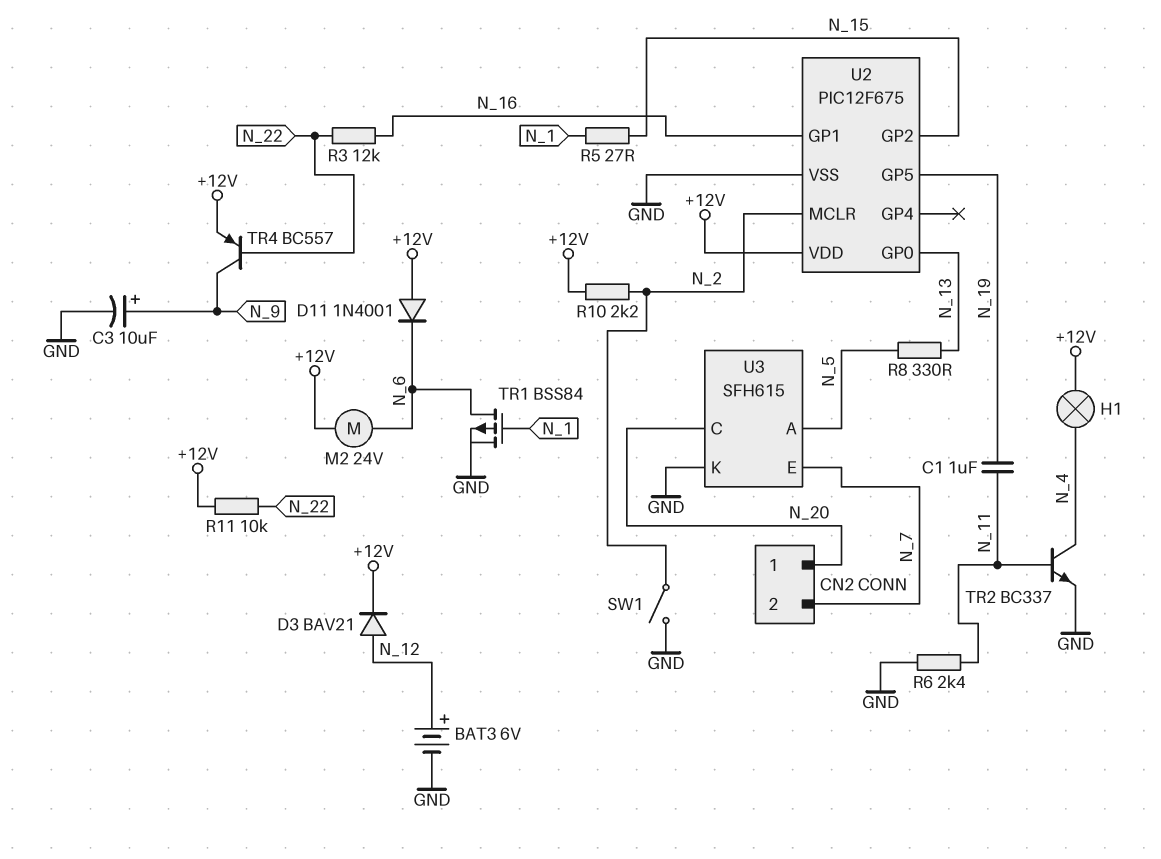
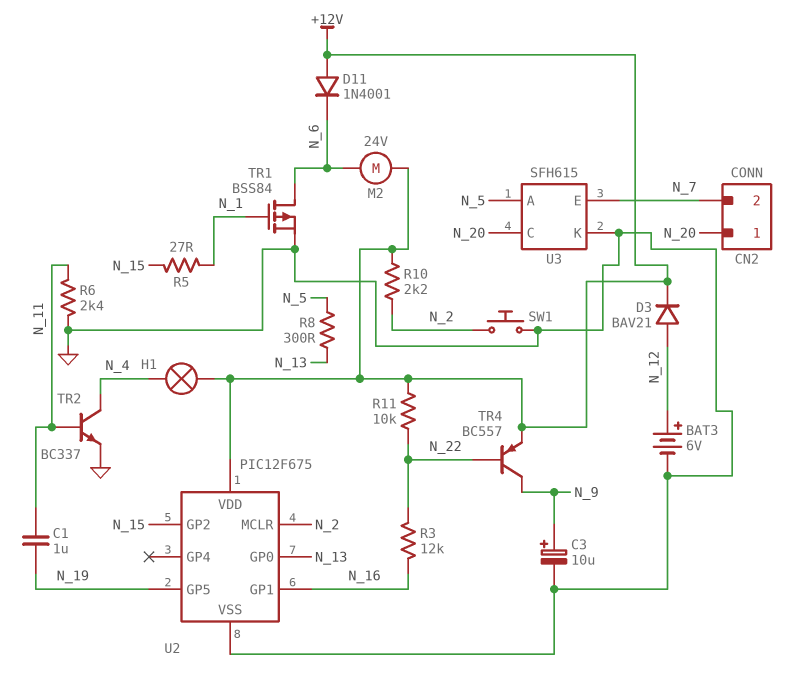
R8: 330 (N_5, N_13) -> 300 (N_5, N_13)
SW1: switch (GND, N_2) -> button (GND, N_2)

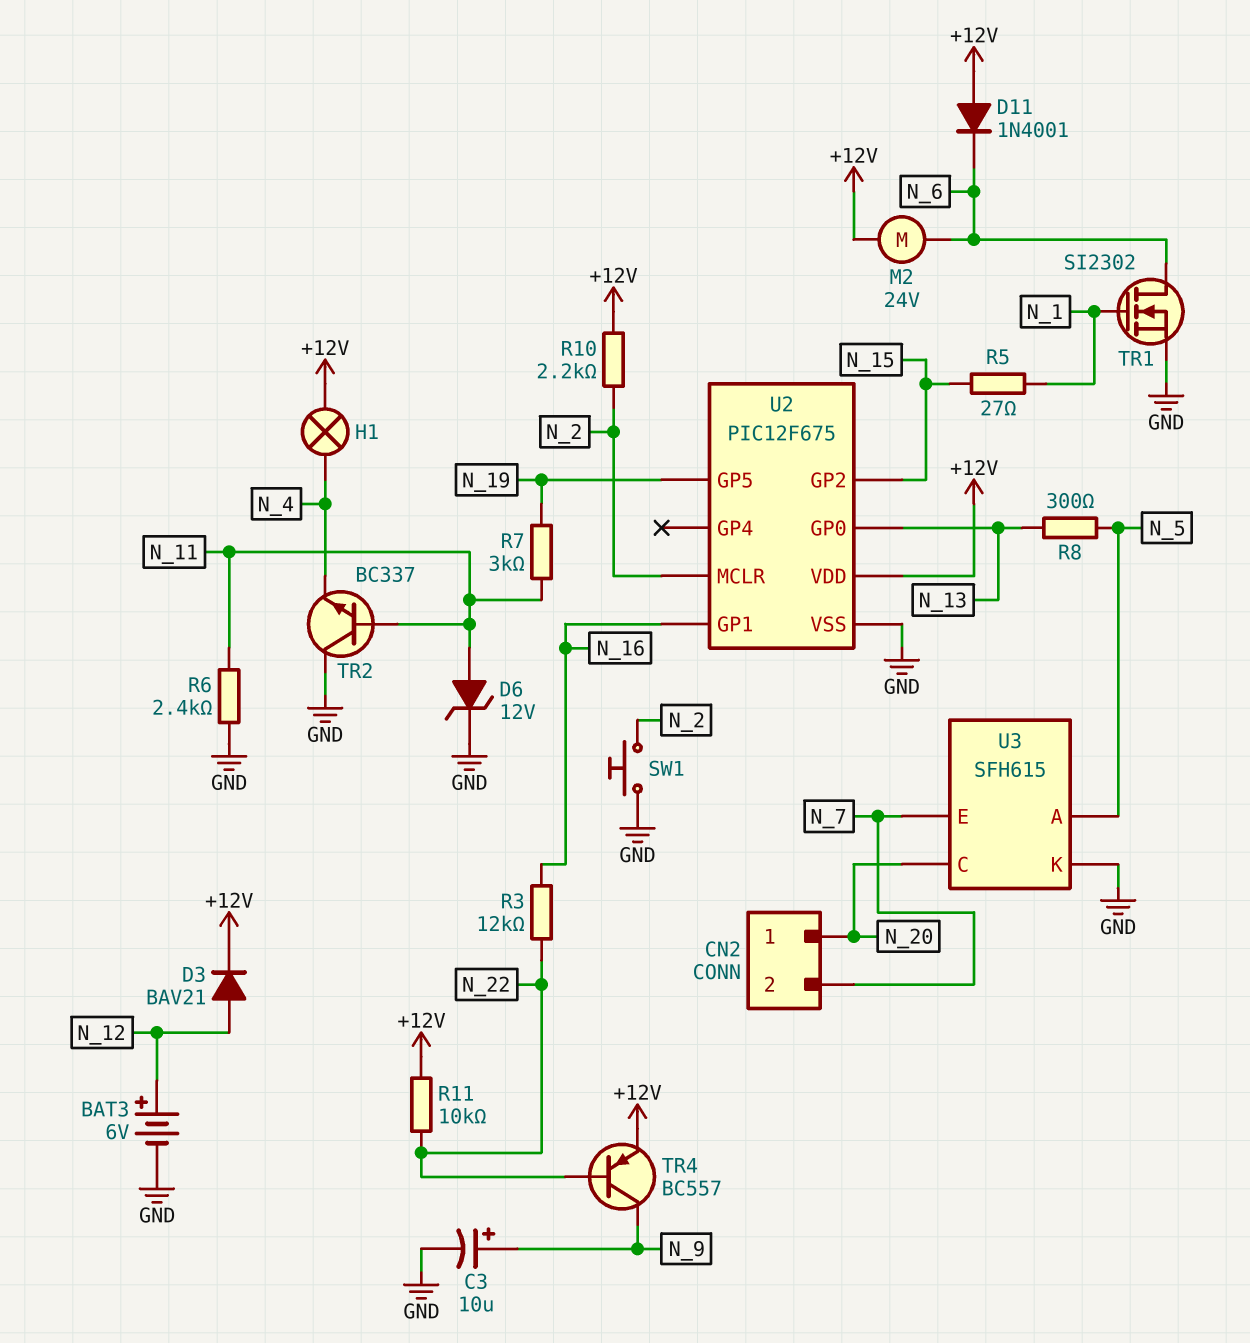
C1: 1uF (N_11, N_19) -> none
D6: none -> zener 12V (A N_11, K GND)
R7: none -> 3k (N_11, N_19)
TR1: PMOS BSS84 (G N_1, D N_6, S GND) -> NMOS SI2302 (G N_1, D N_6, S GND)
TR2: NPN BC337 (B N_11, C N_4, E GND) -> NPN BC337 (B N_11, C GND, E N_4)

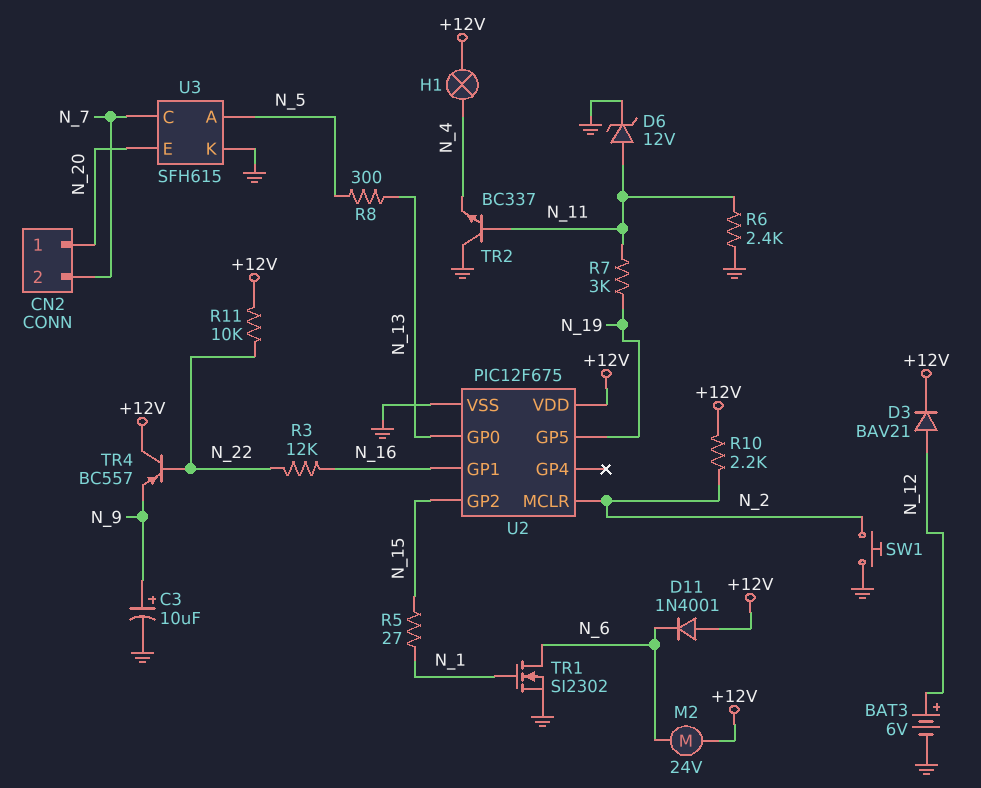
TR4: PNP BC557 (B N_22, C N_9, E +12V) -> PNP BC557 (B N_22, C +12V, E N_9)
U3 pin C: N_20 -> N_7
U3 pin E: N_7 -> N_20

